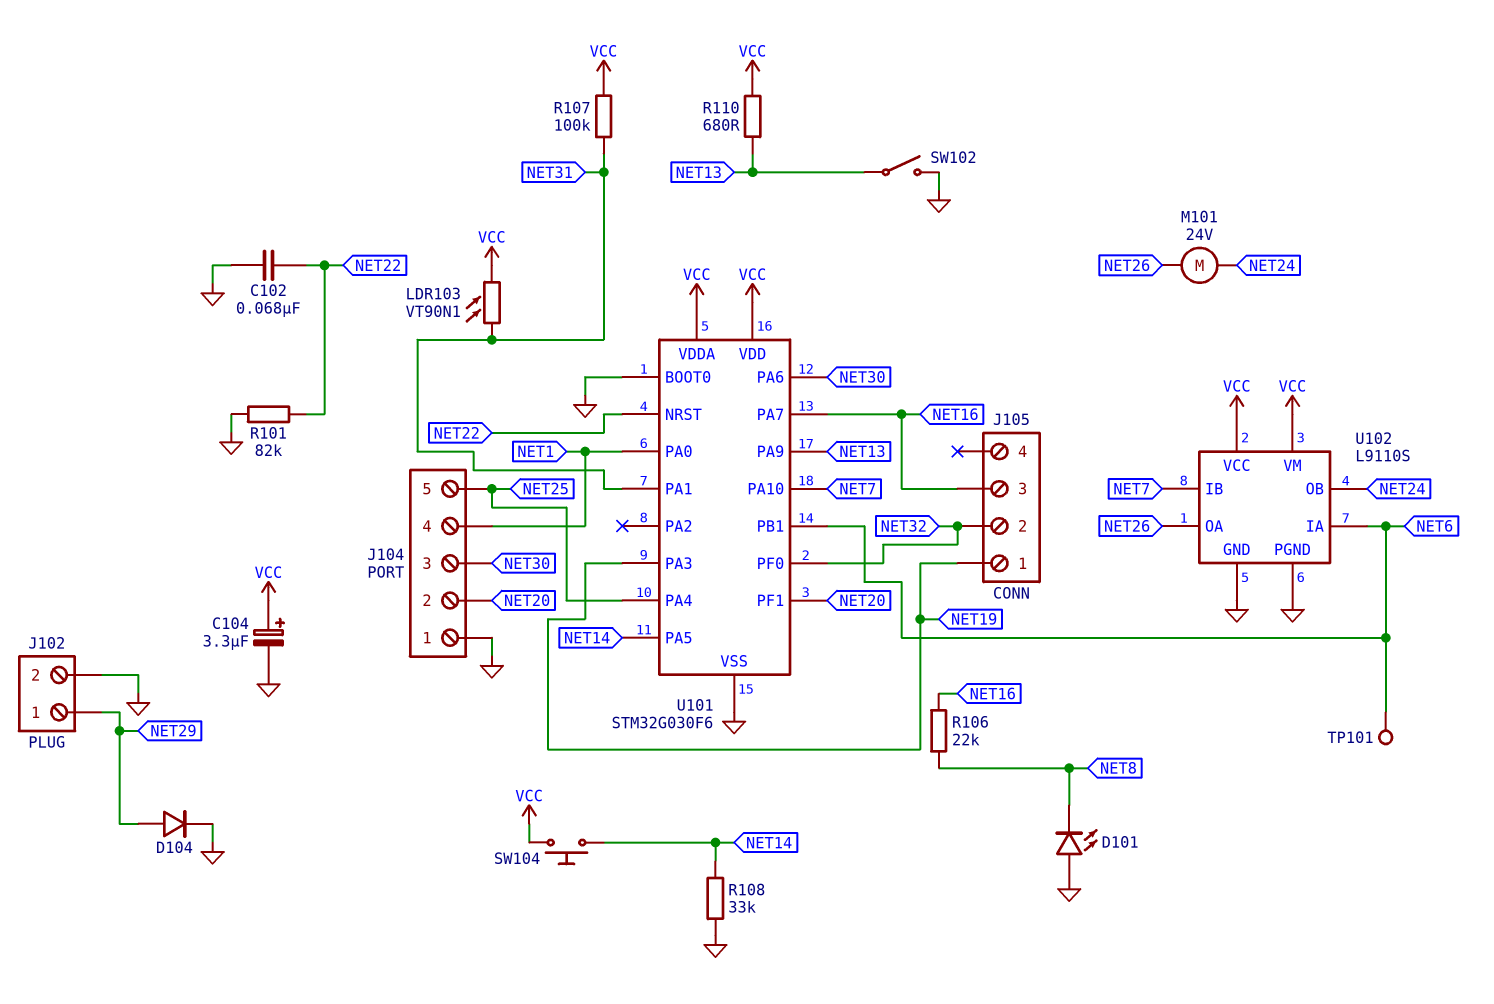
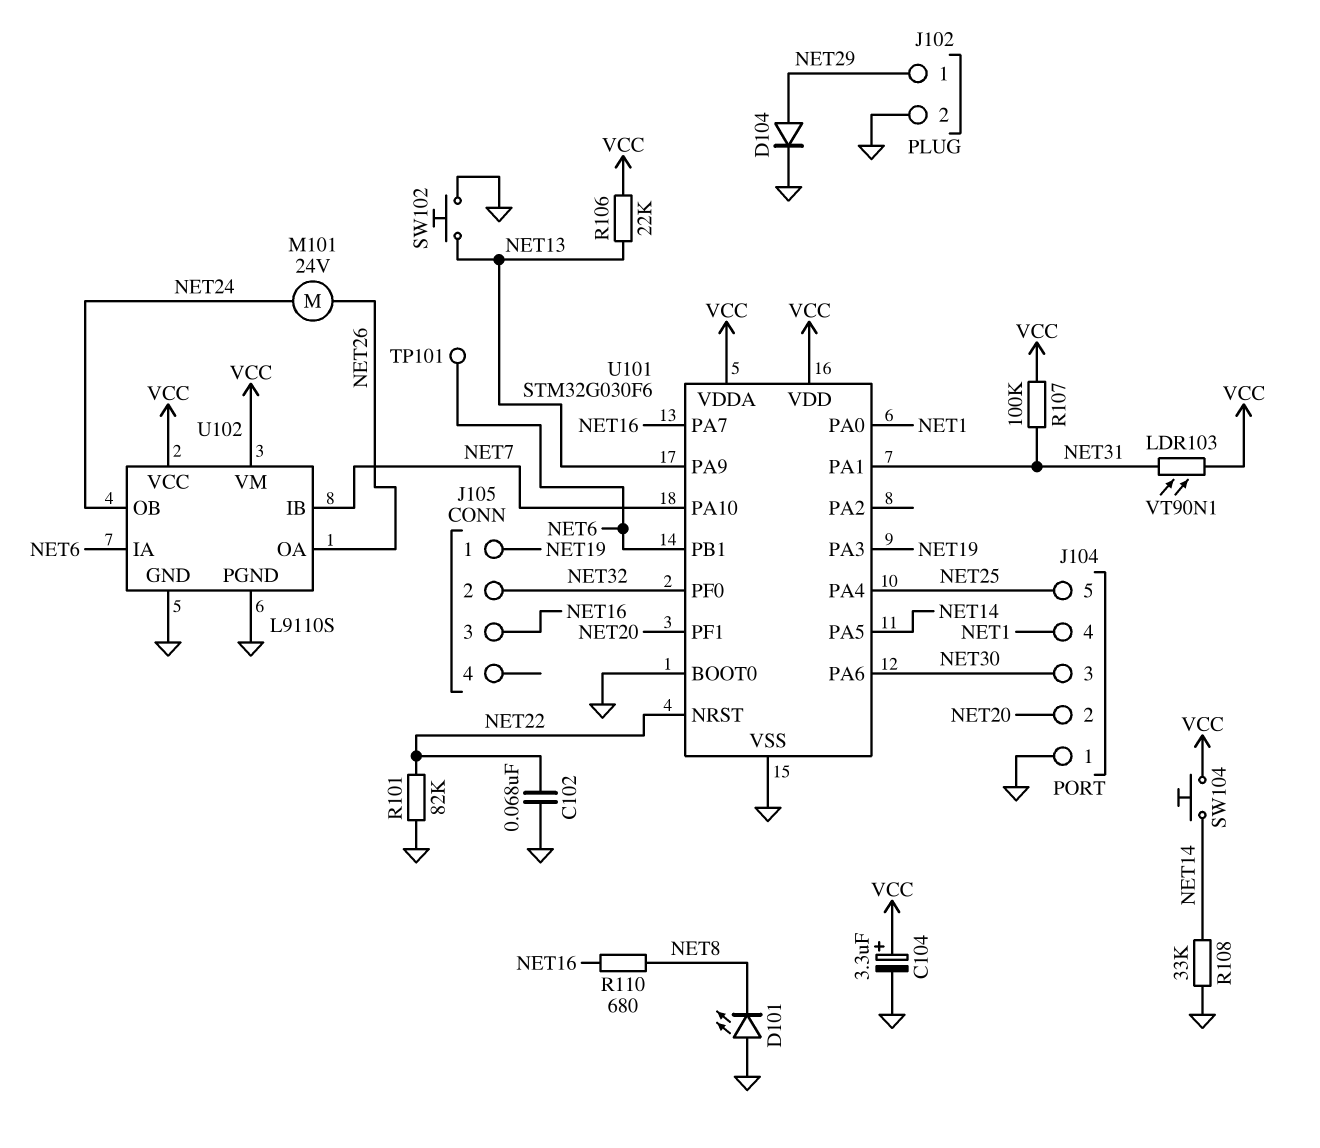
R106: 22k (NET8, NET16) -> 22k (NET13, VCC)
R110: 680 (NET13, VCC) -> 680 (NET8, NET16)
SW102: switch (GND, NET13) -> button (GND, NET13)

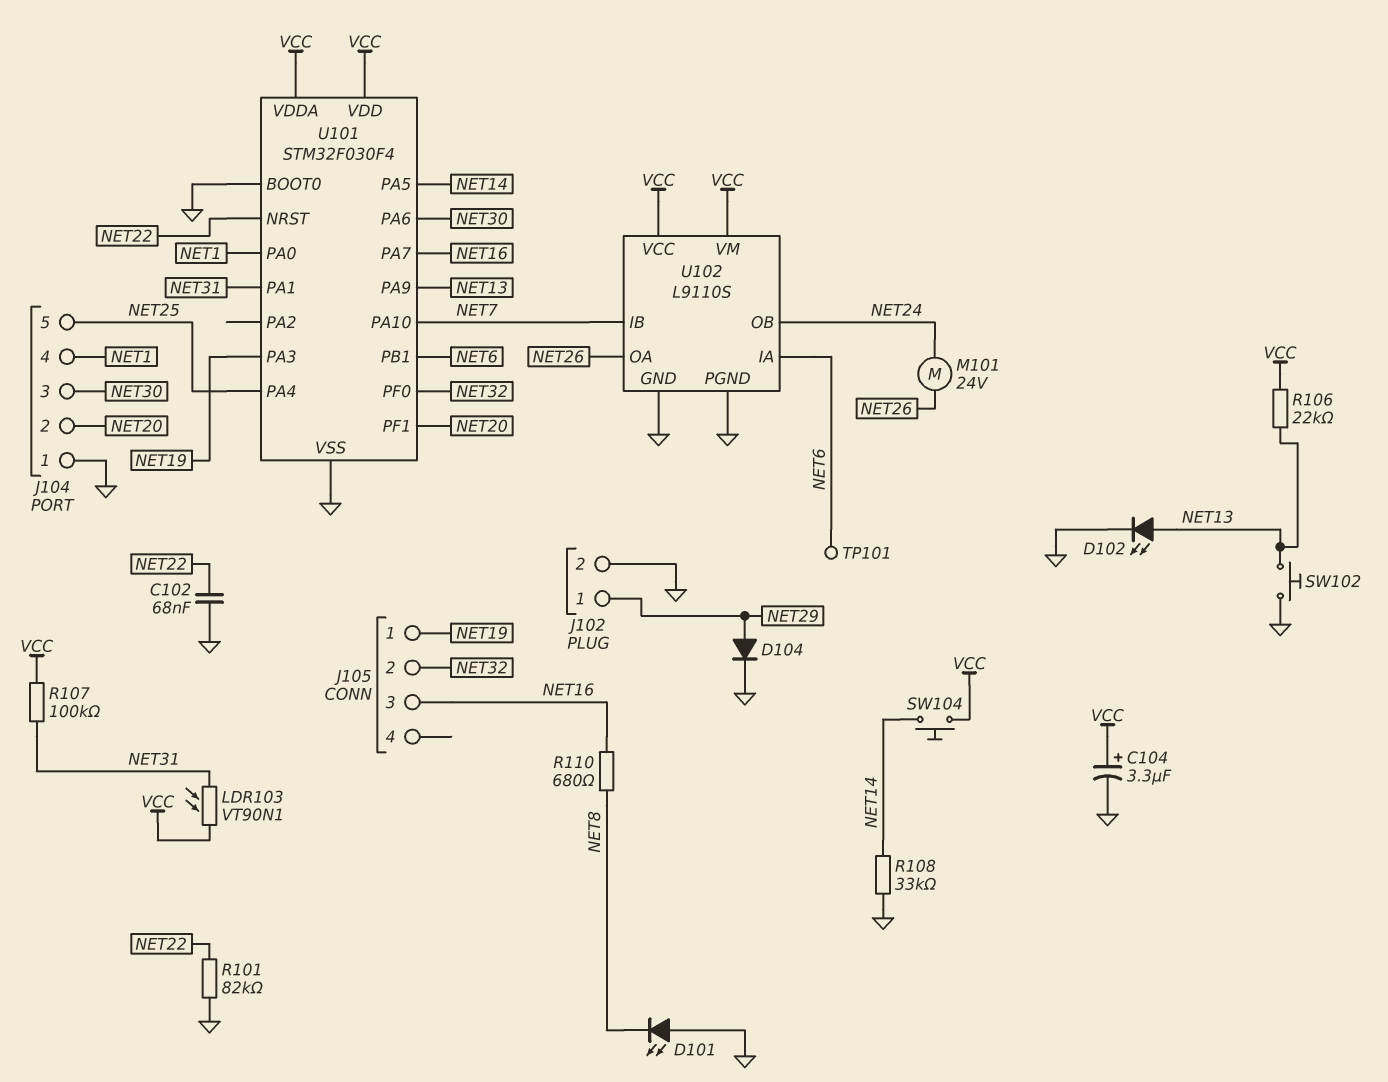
D102: none -> LED (A NET13, K GND)
U101: STM32G030F6 -> STM32F030F4

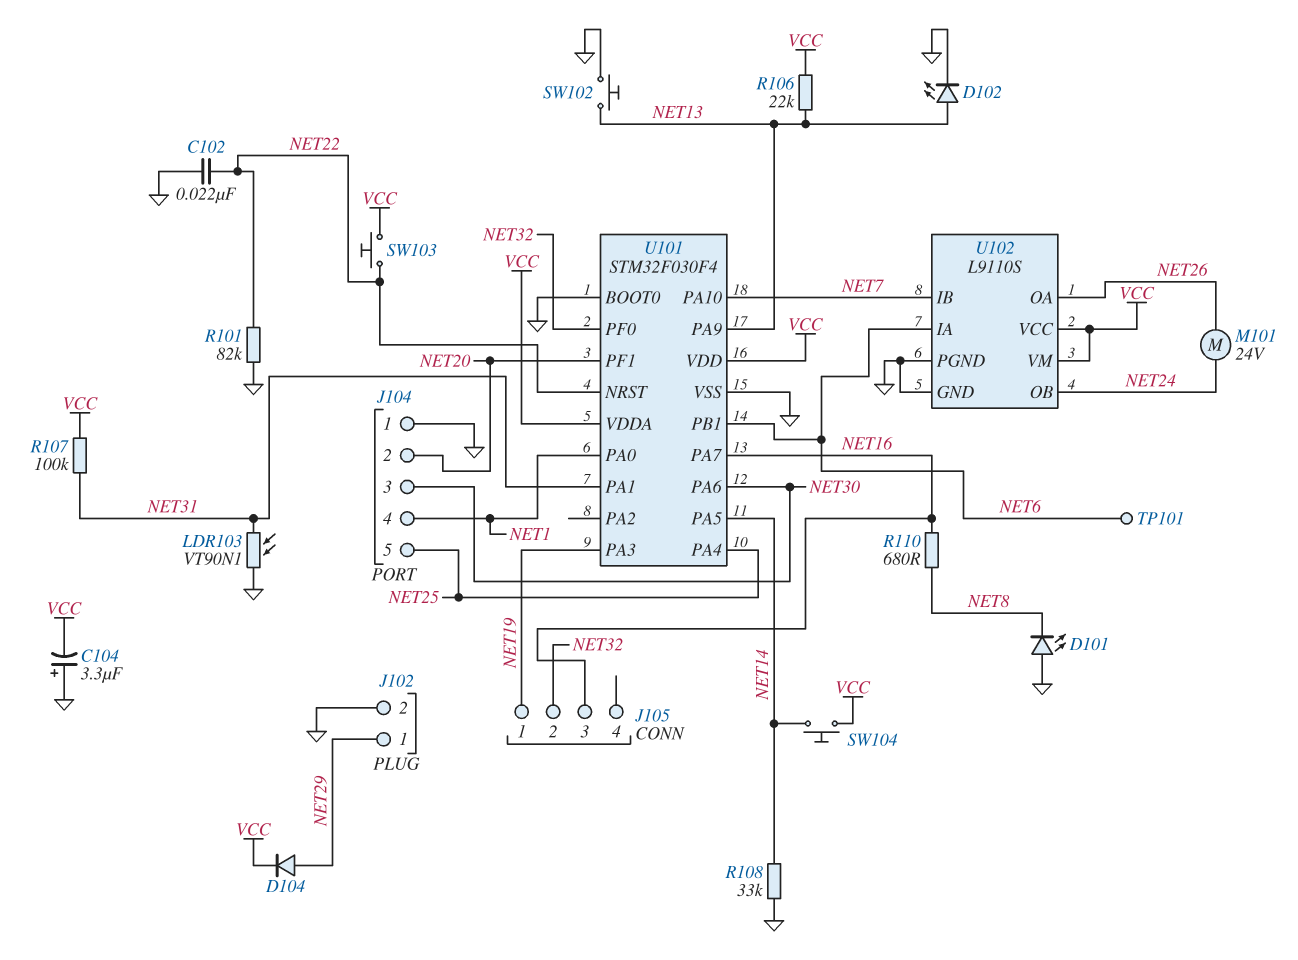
C102: 68nF (GND, NET22) -> 22nF (GND, NET22)
C104: 3.3uF (plus VCC, minus GND) -> 3.3uF (plus GND, minus VCC)
D104: diode (A NET29, K GND) -> diode (A NET29, K VCC)
LDR103: VT90N1 (NET31, VCC) -> VT90N1 (GND, NET31)
SW103: none -> button (NET22, VCC)

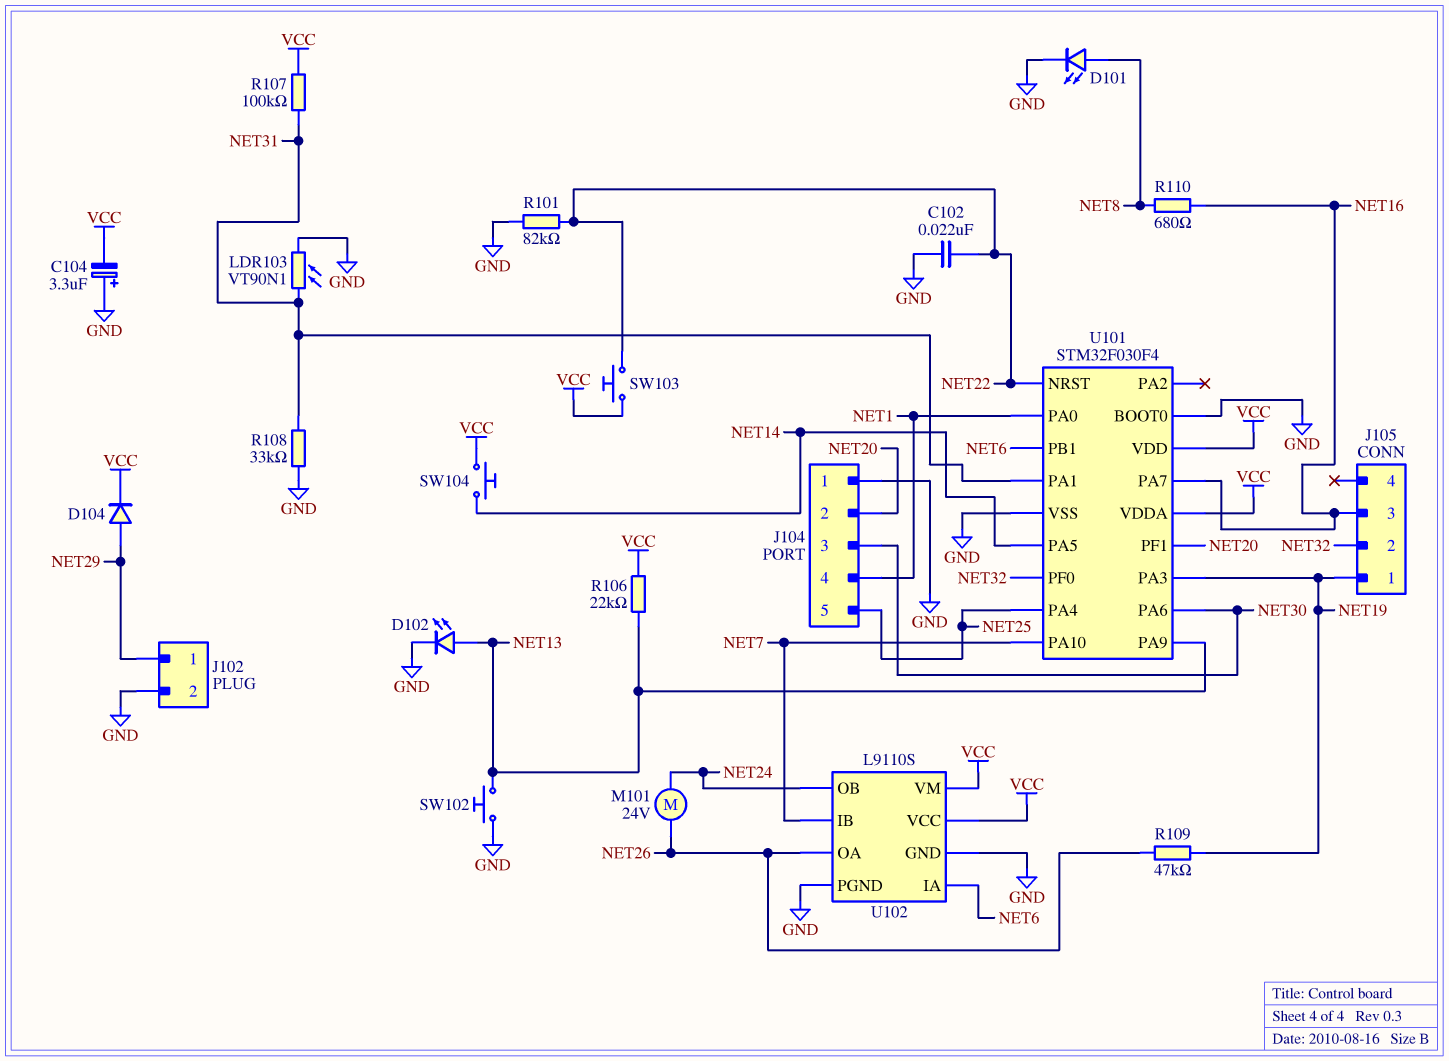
D101: LED (A GND, K NET8) -> LED (A NET8, K GND)
R108: 33k (GND, NET14) -> 33k (GND, NET31)
R109: none -> 47k (NET19, NET26)
TP101: test point (NET6) -> none

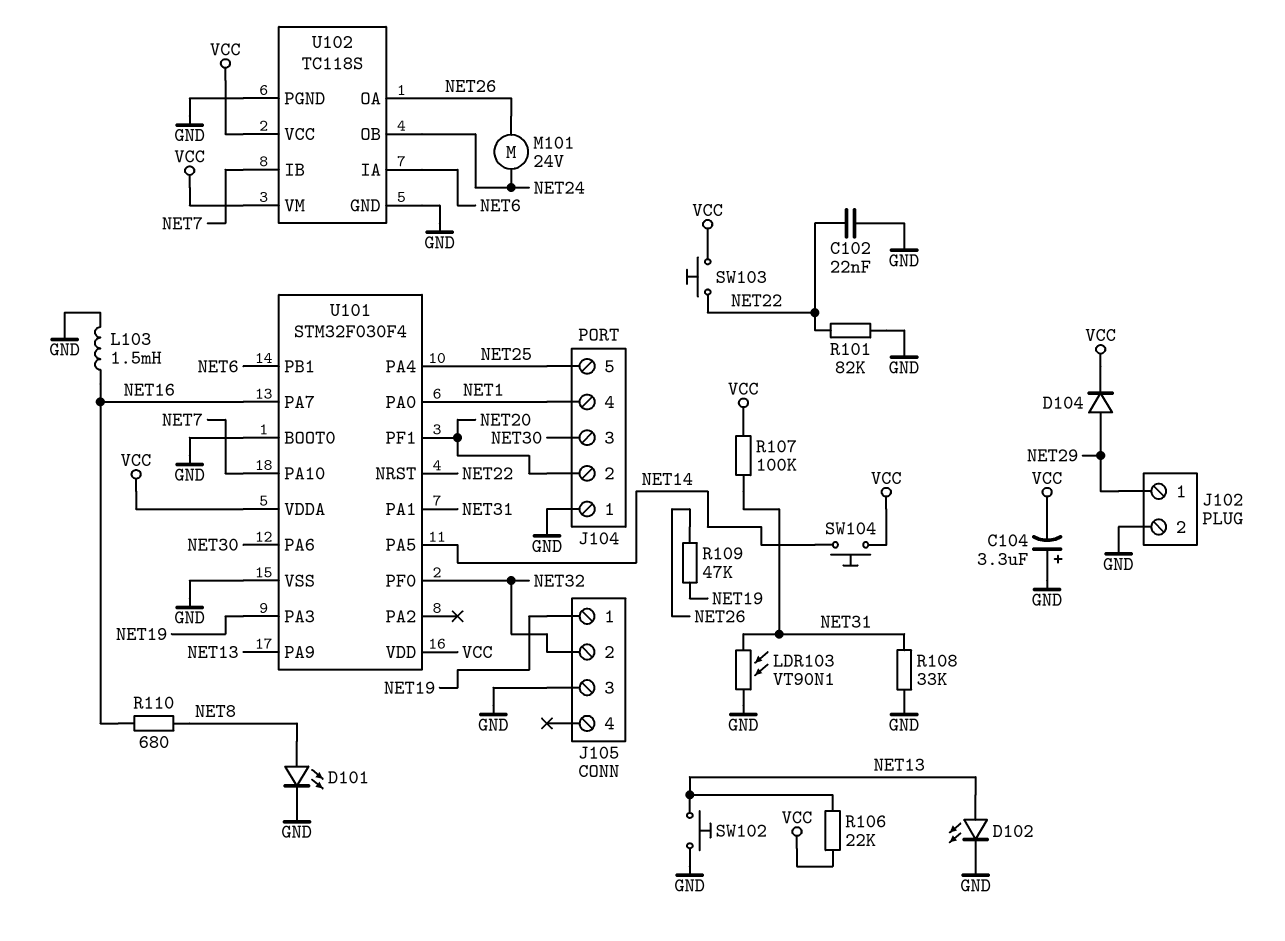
J105 pin 3: NET16 -> GND
L103: none -> 1.5mH (GND, NET16)
U102: L9110S -> TC118S

